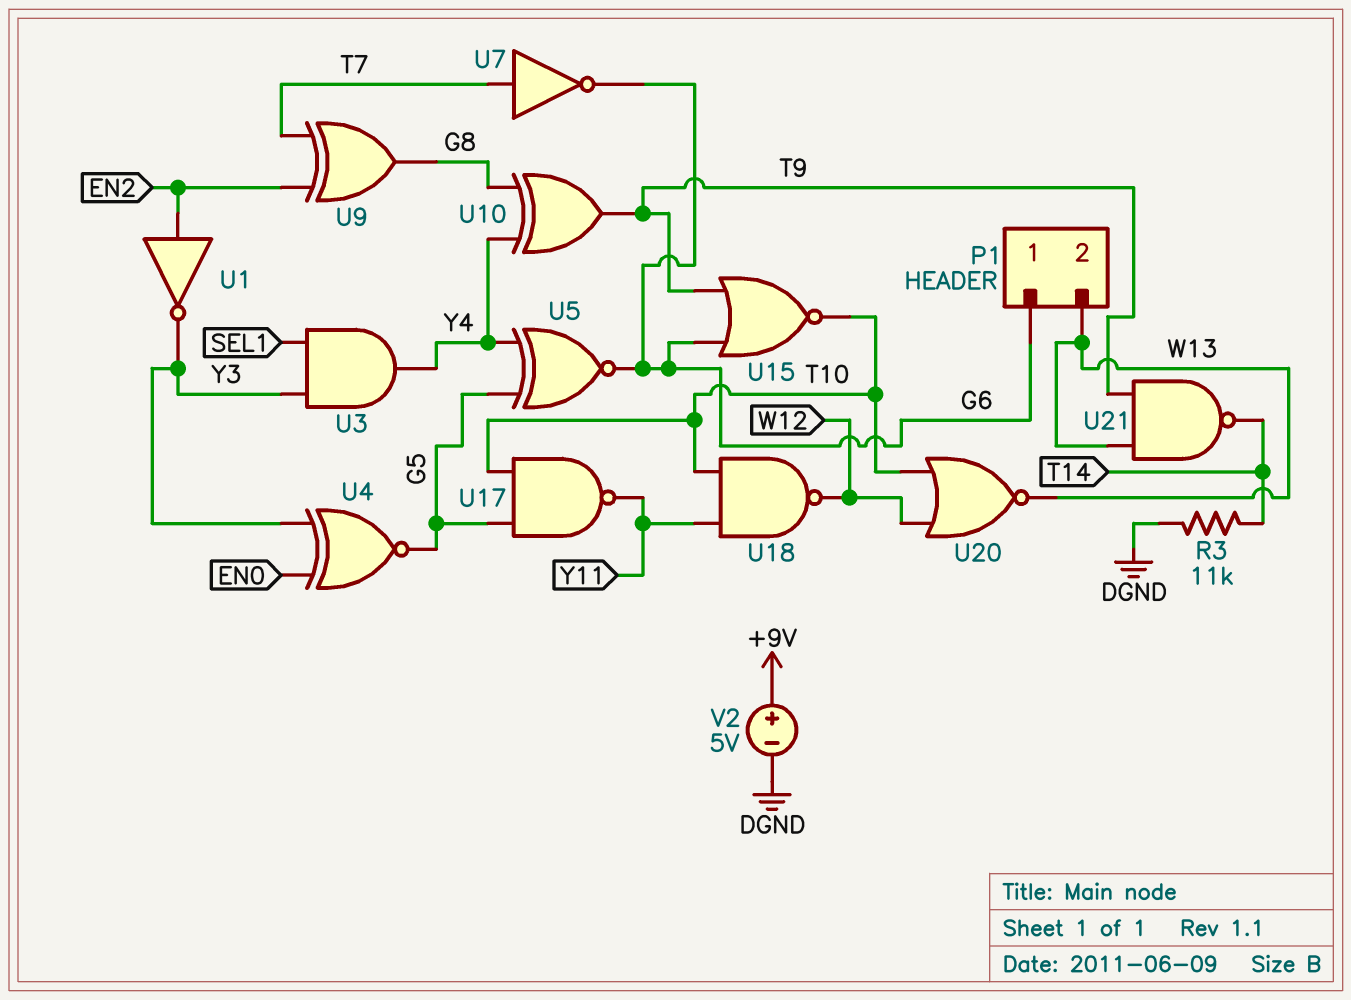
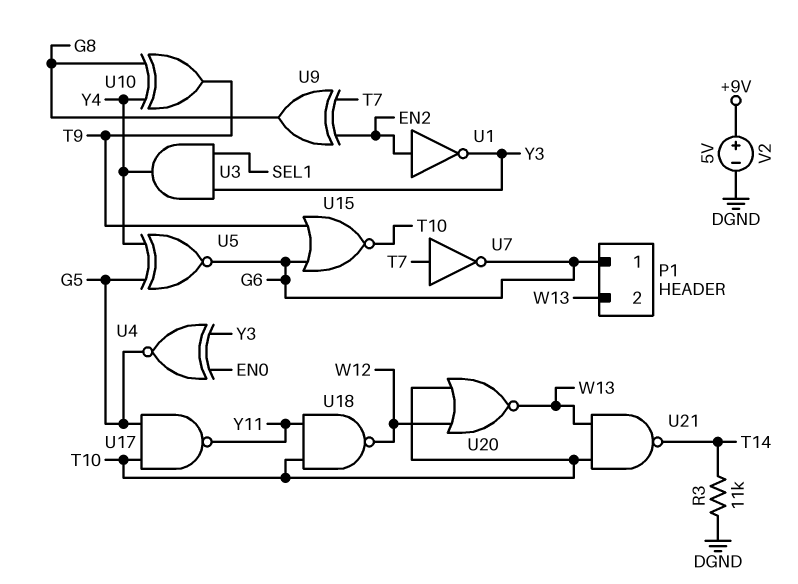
U21: NAND (in T9, in W13, out T14) -> NAND (in T10, in W13, out T14)

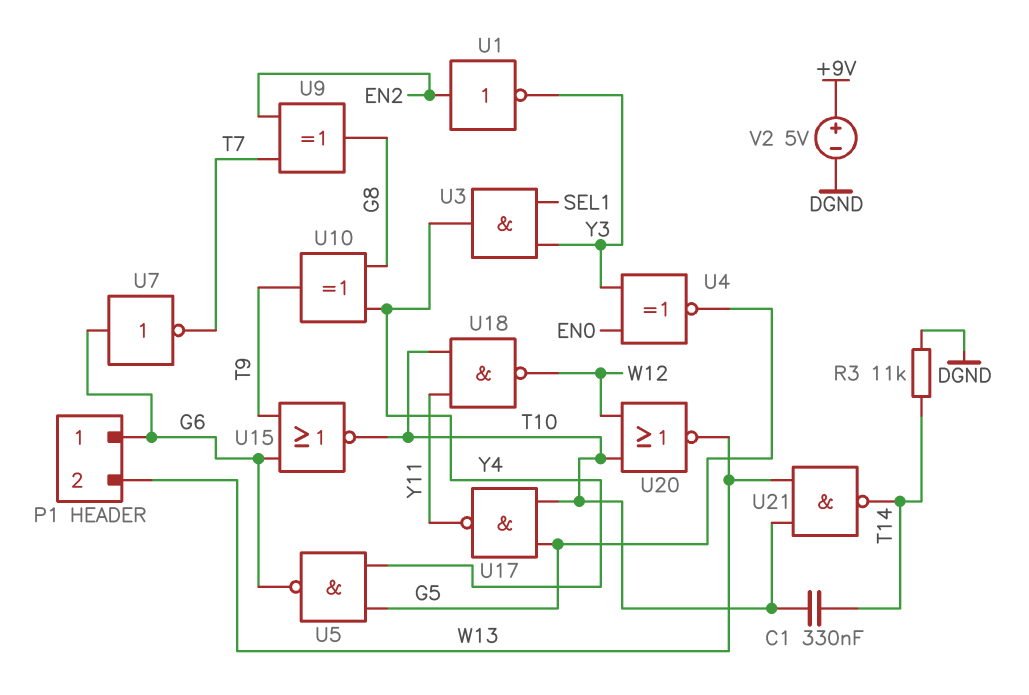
C1: none -> 330nF (T10, T14)
U5: XNOR (in G5, in Y4, out G6) -> NAND (in G5, in Y4, out G6)
U7: NOT (in T7, out G6) -> NOT (in G6, out T7)

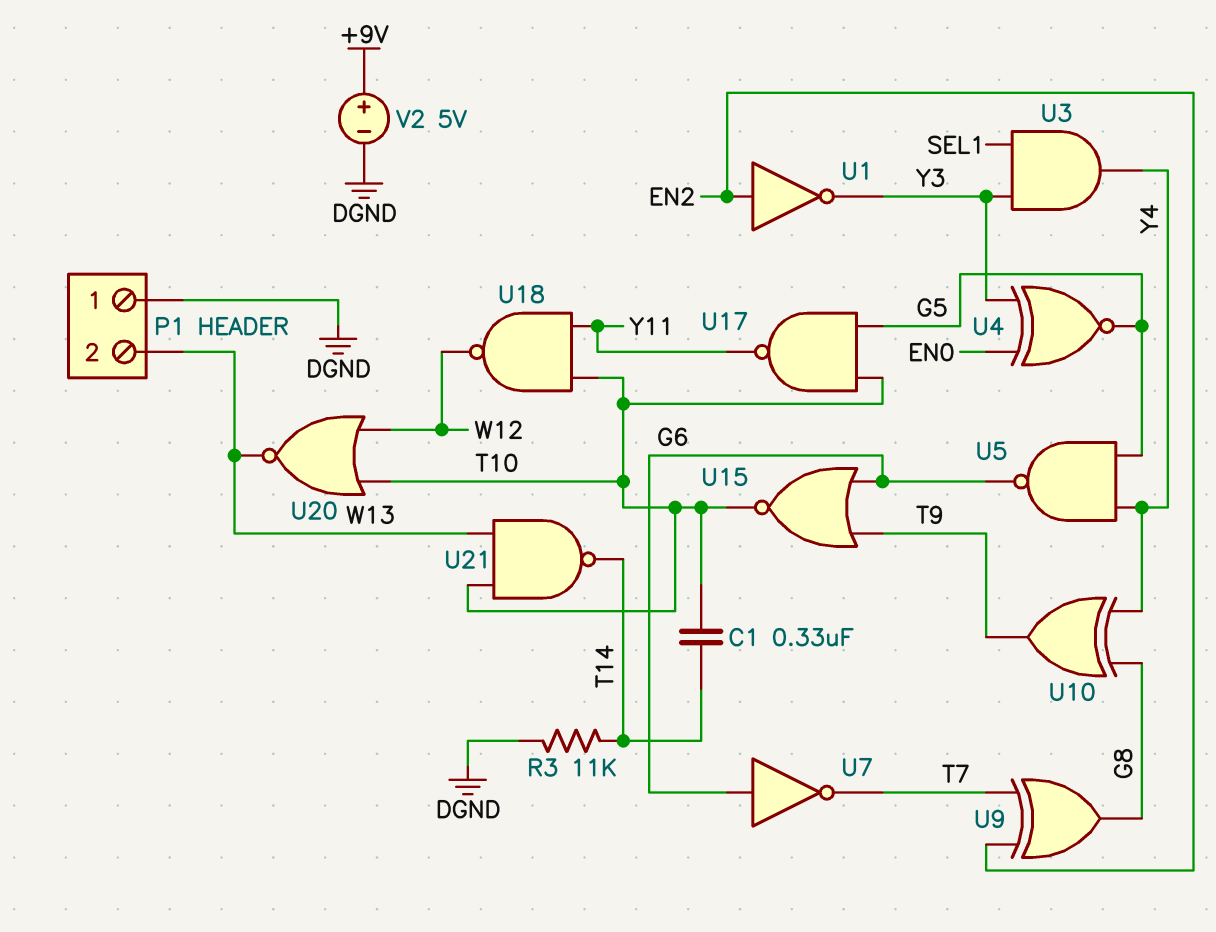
P1 pin 1: G6 -> DGND

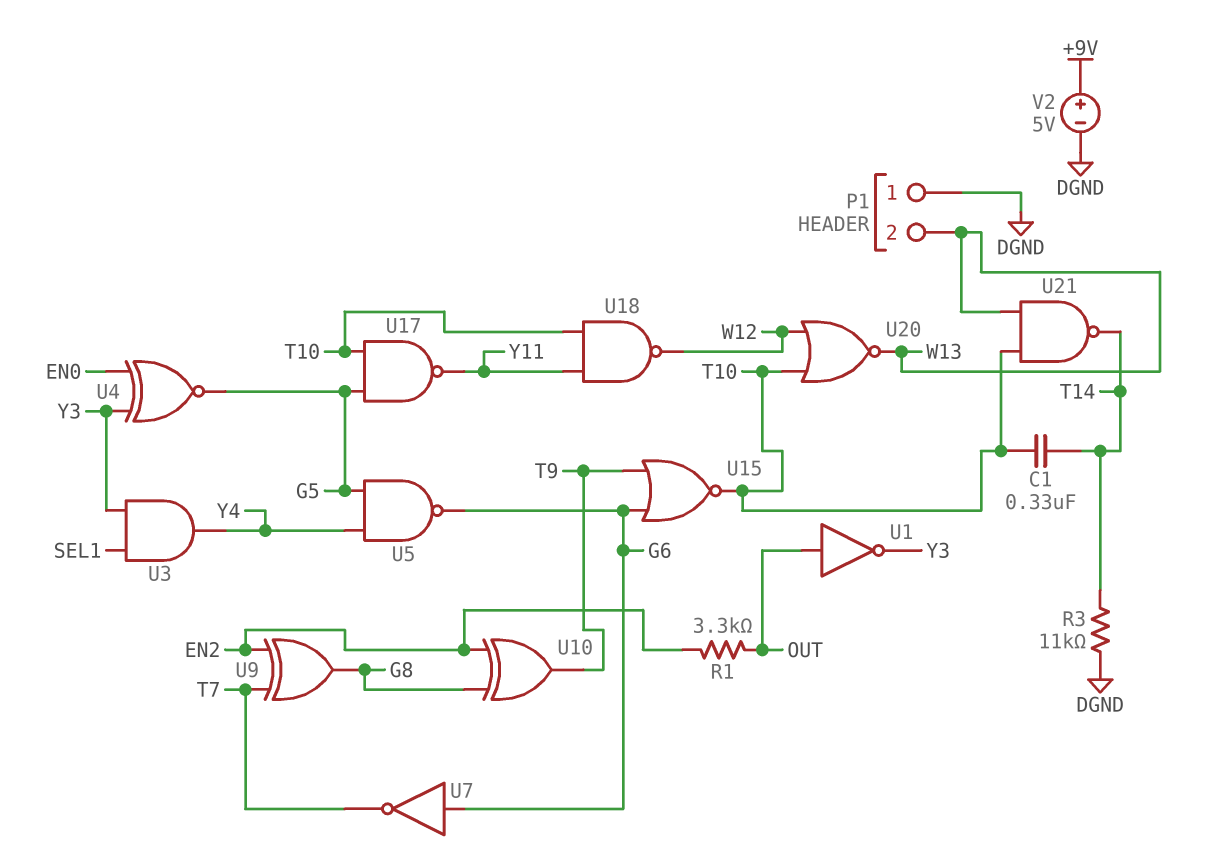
R1: none -> 3.3k (EN2, OUT)
U1: NOT (in EN2, out Y3) -> NOT (in OUT, out Y3)
U10: XOR (in G8, in Y4, out T9) -> XOR (in EN2, in G8, out T9)

